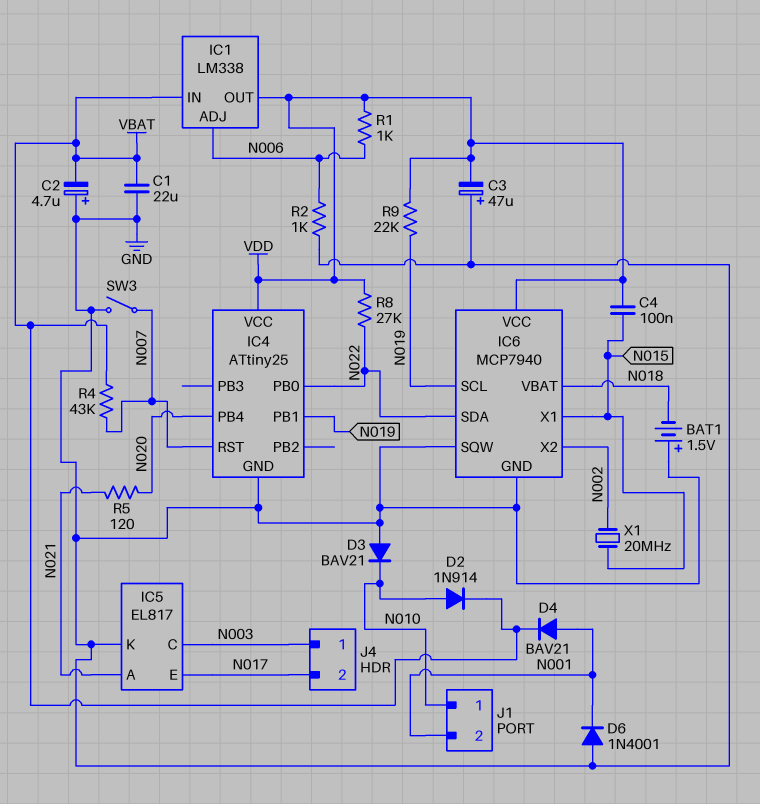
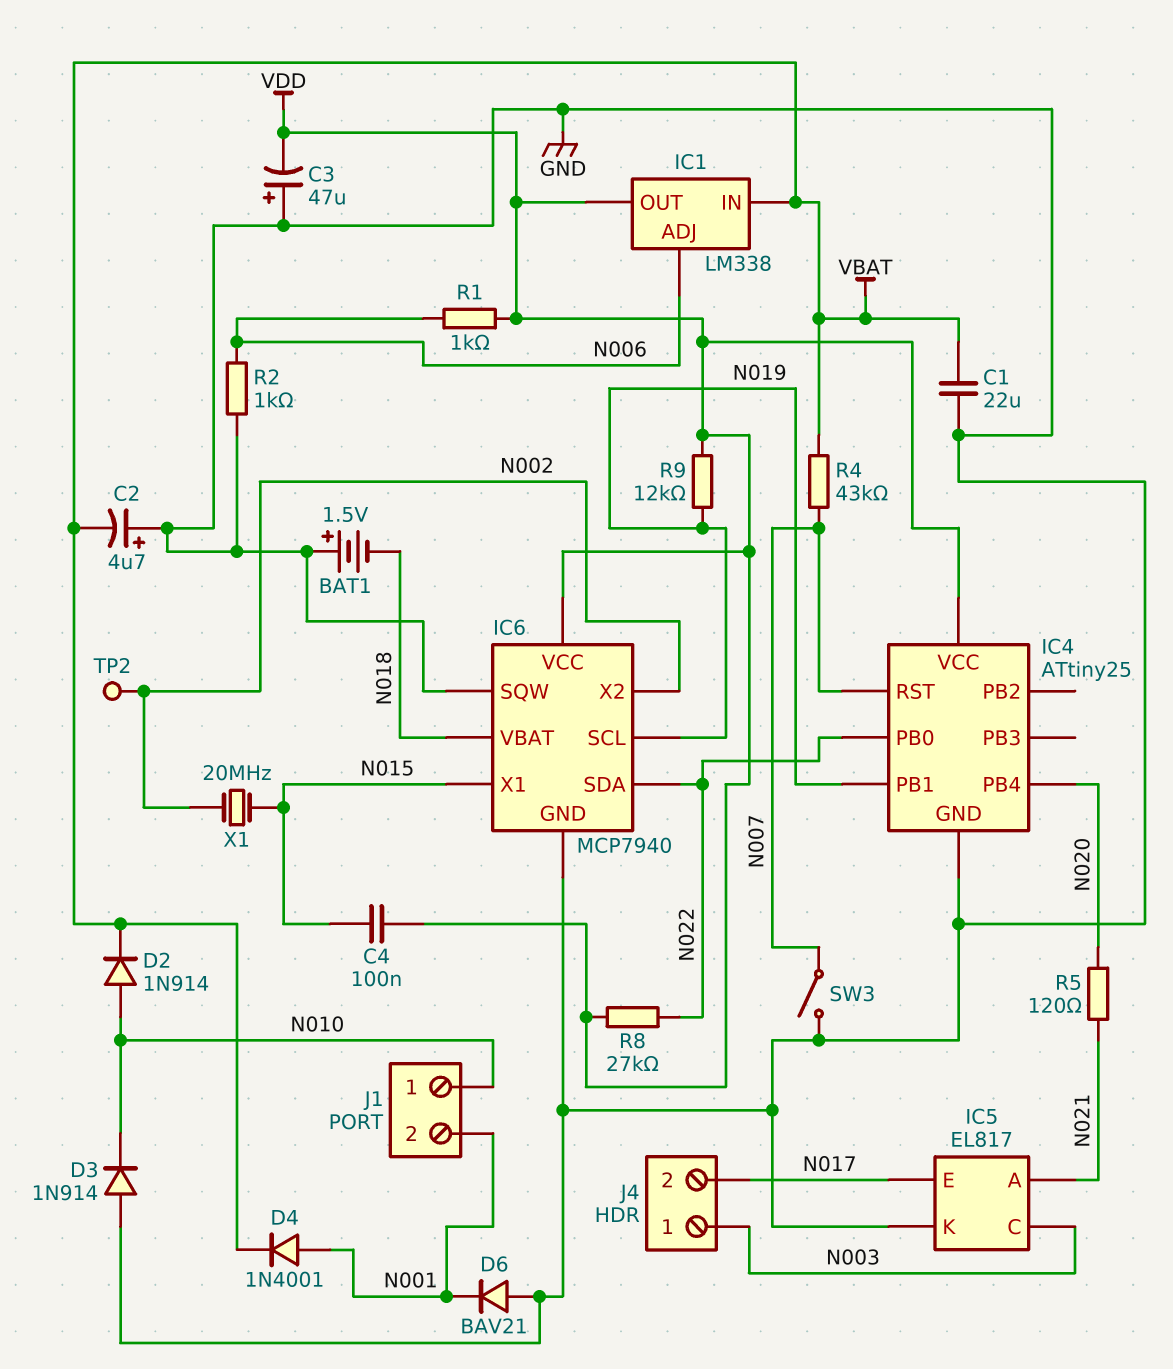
D3: diode BAV21 (A GND, K N010) -> diode 1N914 (A GND, K N010)
D4: diode BAV21 (A N001, K VBAT) -> diode 1N4001 (A N001, K VBAT)
D6: diode 1N4001 (A GND, K N001) -> diode BAV21 (A GND, K N001)
R9: 22k (N019, VDD) -> 12k (N019, VDD)
TP2: none -> test point (N002)

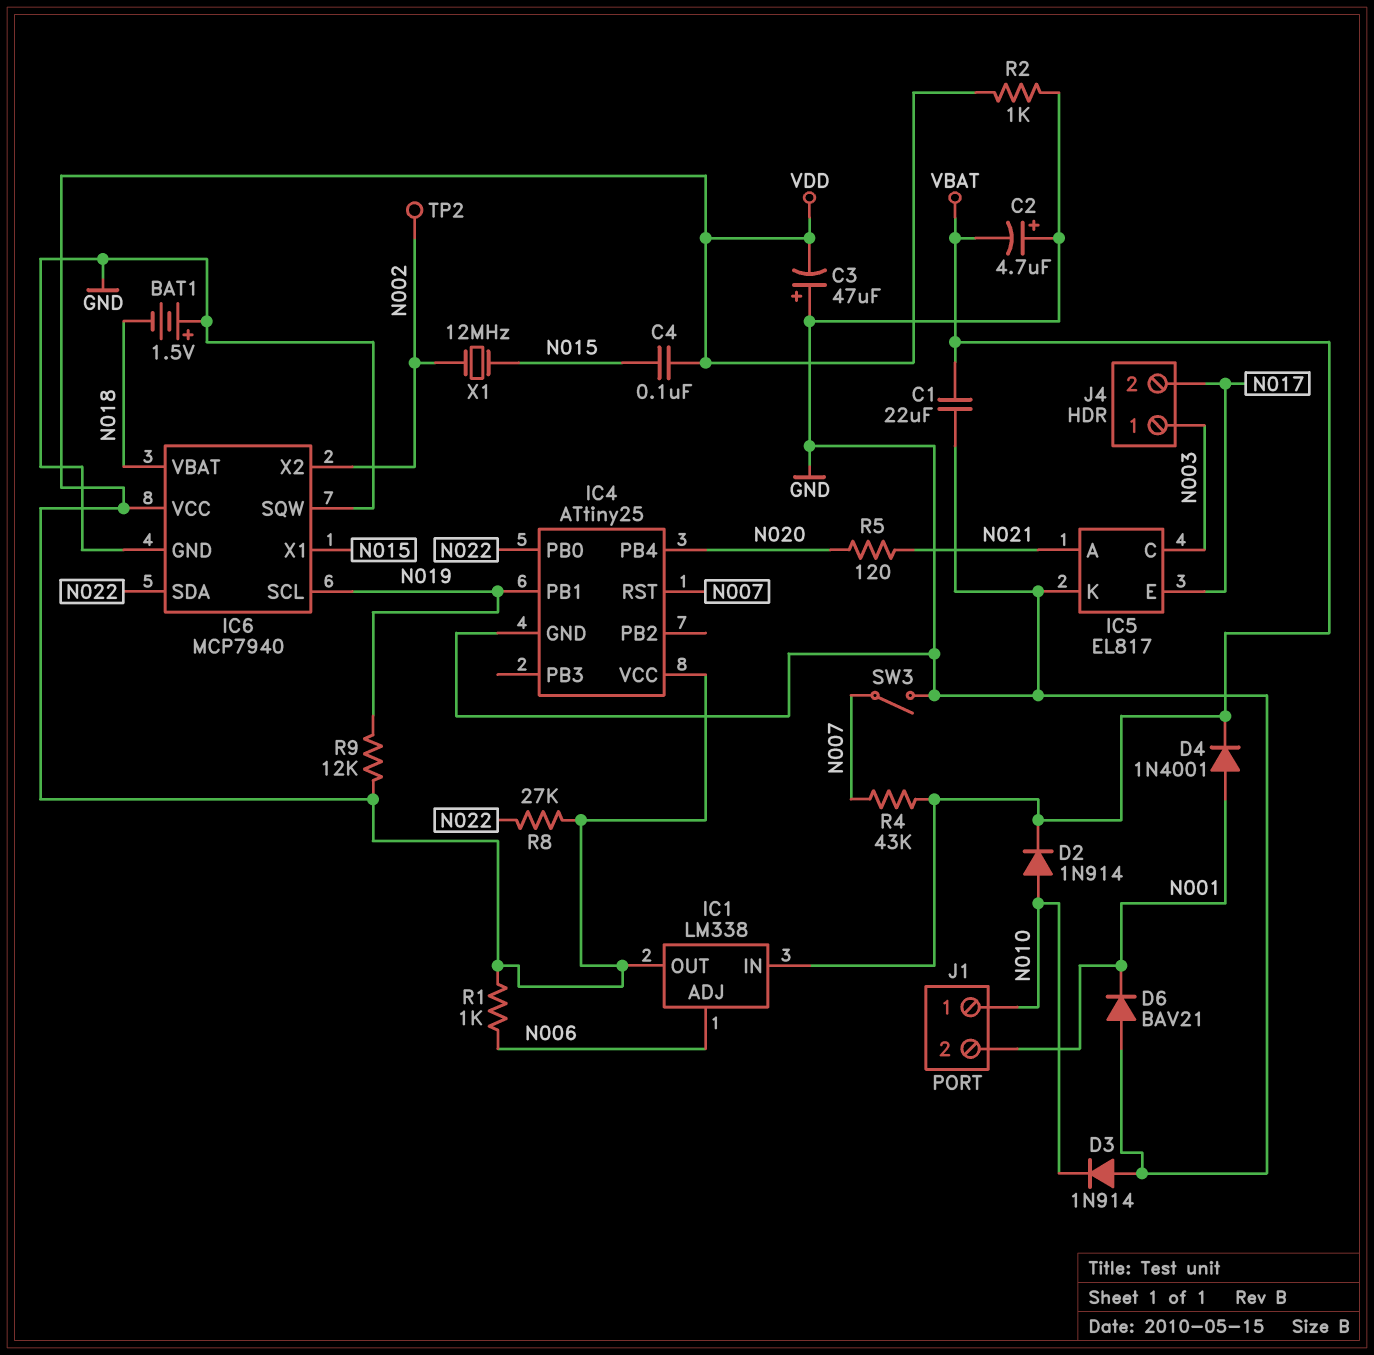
R2: 1k (GND, N006) -> 1k (GND, VDD)
X1: 20MHz (N002, N015) -> 12MHz (N002, N015)

